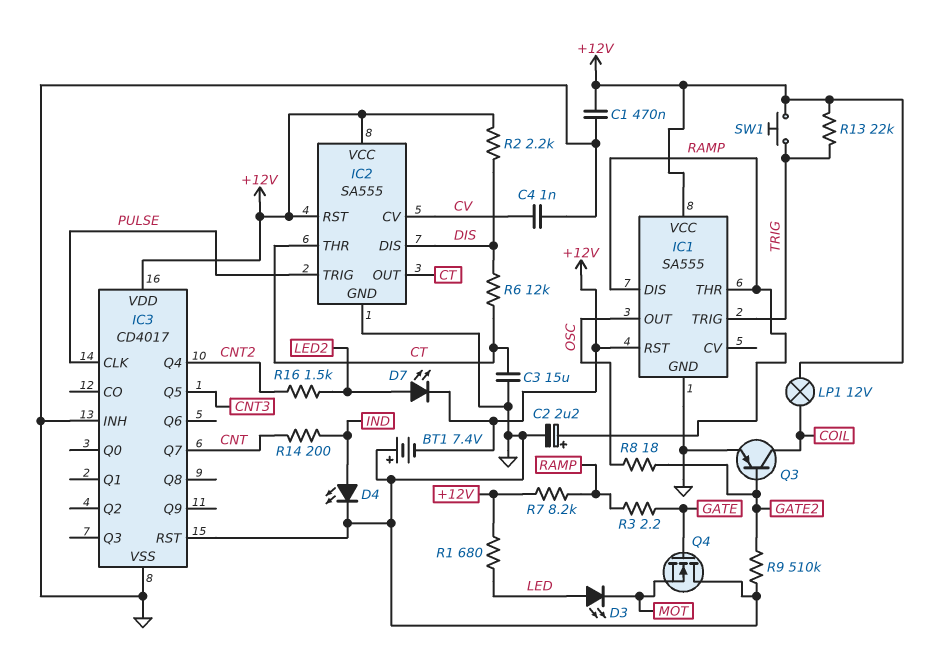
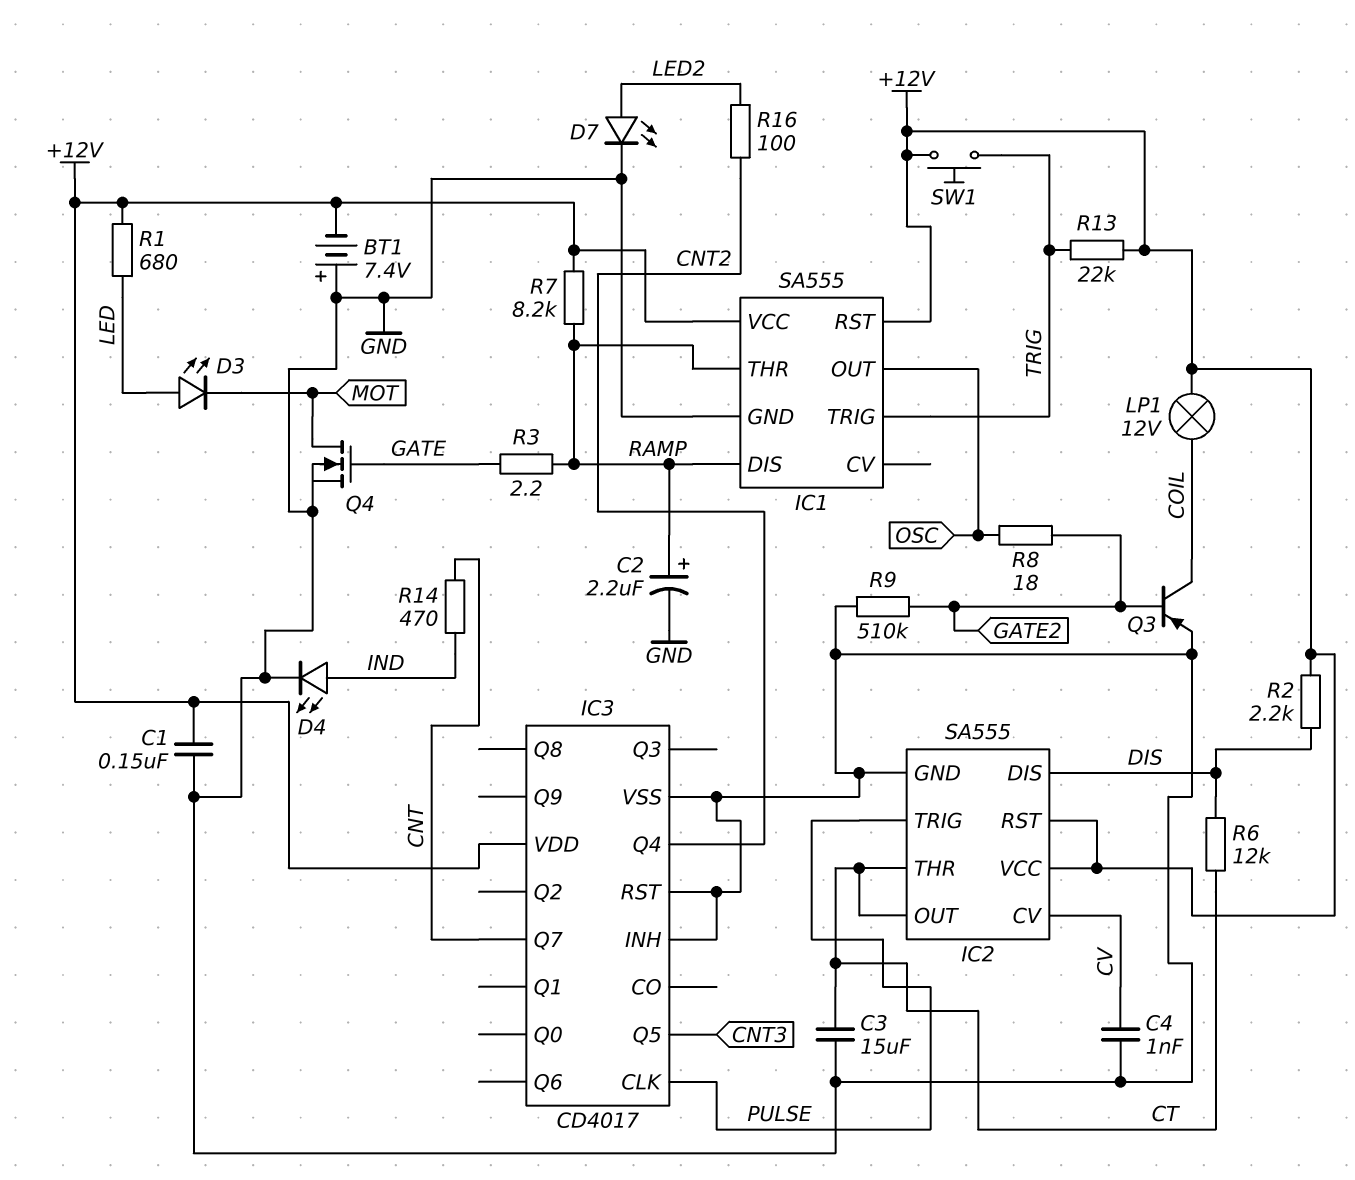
C1: 470nF (+12V, GND) -> 150nF (+12V, GND)
D7: LED (A LED2, K +12V) -> LED (A LED2, K GND)
Q4: NMOS (G GATE, D GND, S MOT) -> NMOS (G GATE, D MOT, S GND)
R14: 200 (CNT, IND) -> 470 (CNT, IND)
R16: 1.5k (CNT2, LED2) -> 100 (CNT2, LED2)

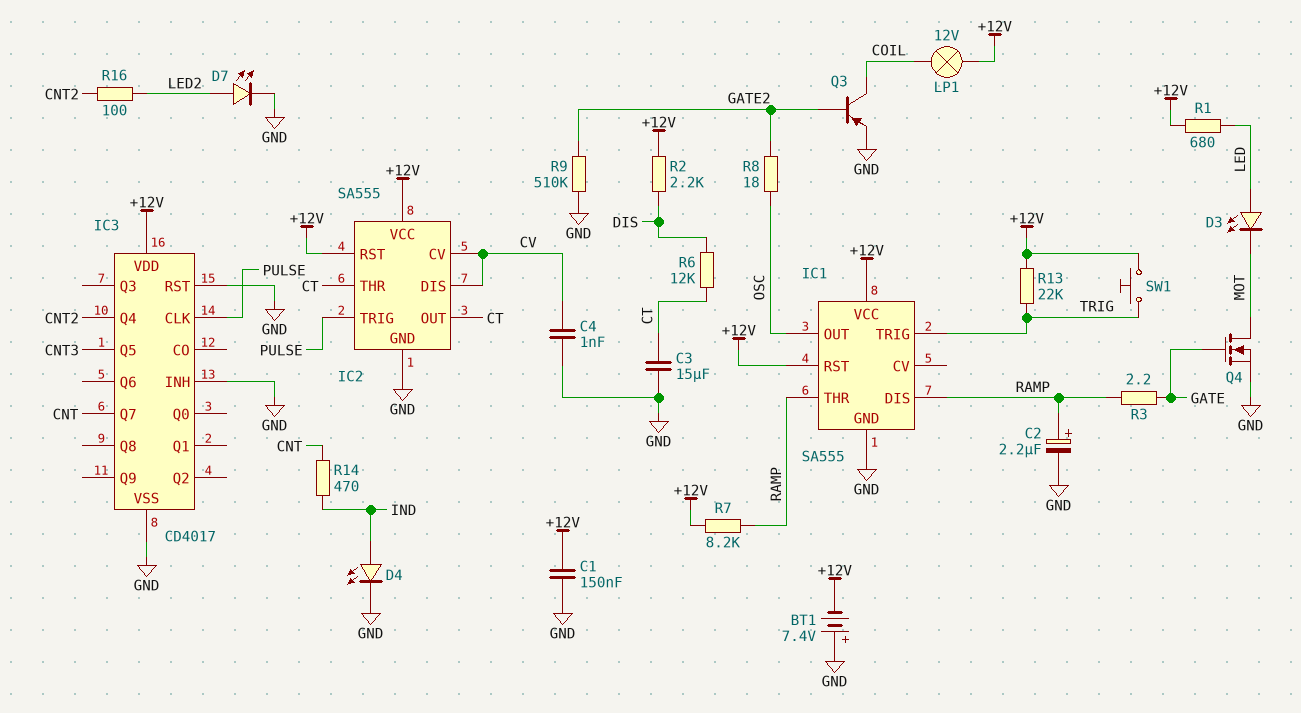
IC2 pin DIS: DIS -> CV

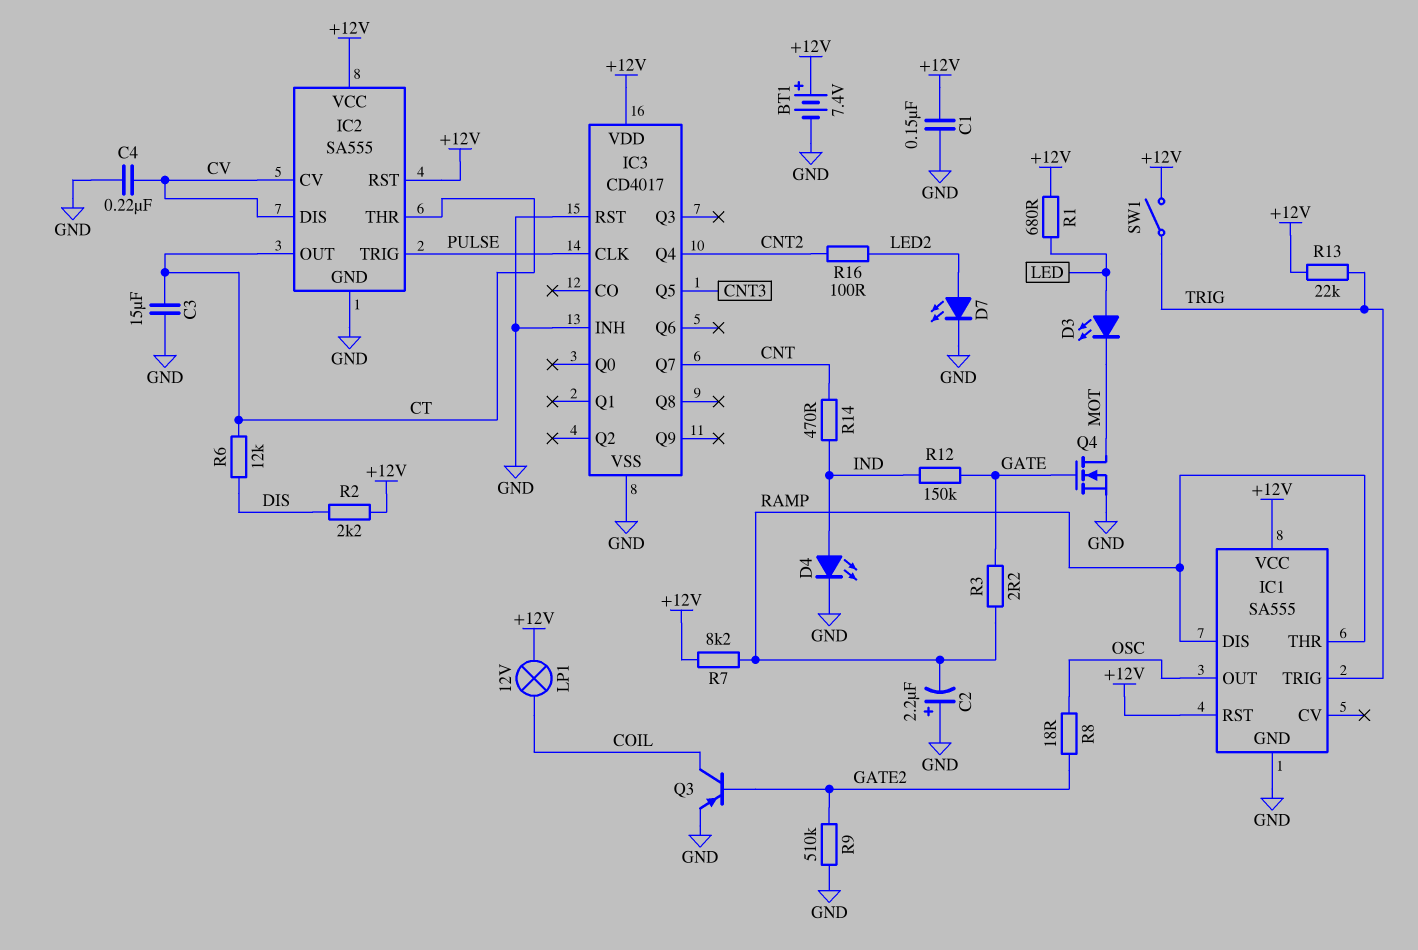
BT1: 7.4V (plus GND, minus +12V) -> 7.4V (plus +12V, minus GND)
C2: 2.2uF (plus RAMP, minus GND) -> 2.2uF (plus GND, minus RAMP)
C4: 1nF (CV, GND) -> 220nF (CV, GND)
R12: none -> 150k (GATE, IND)
SW1: button (+12V, TRIG) -> switch (+12V, TRIG)

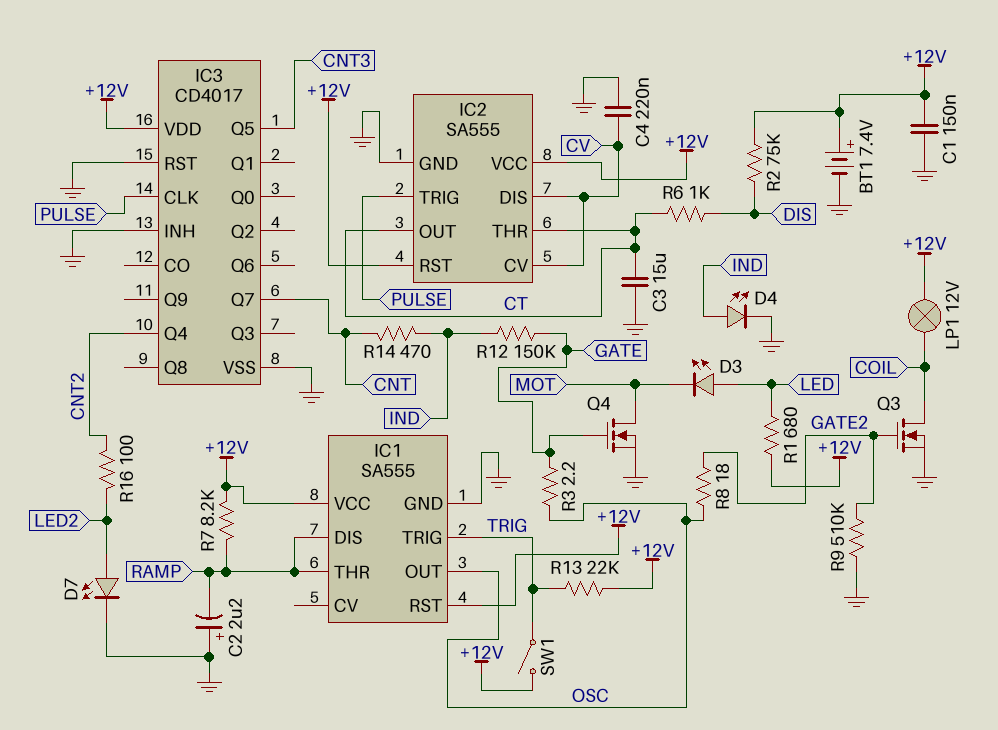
Q3: PNP (B GATE2, C COIL, E GND) -> NMOS (G GATE2, D COIL, S GND)
R2: 2.2k (+12V, DIS) -> 75k (+12V, DIS)
R3: 2.2 (GATE, RAMP) -> 2.2 (GATE, OSC)
R6: 12k (CT, DIS) -> 1k (CT, DIS)

